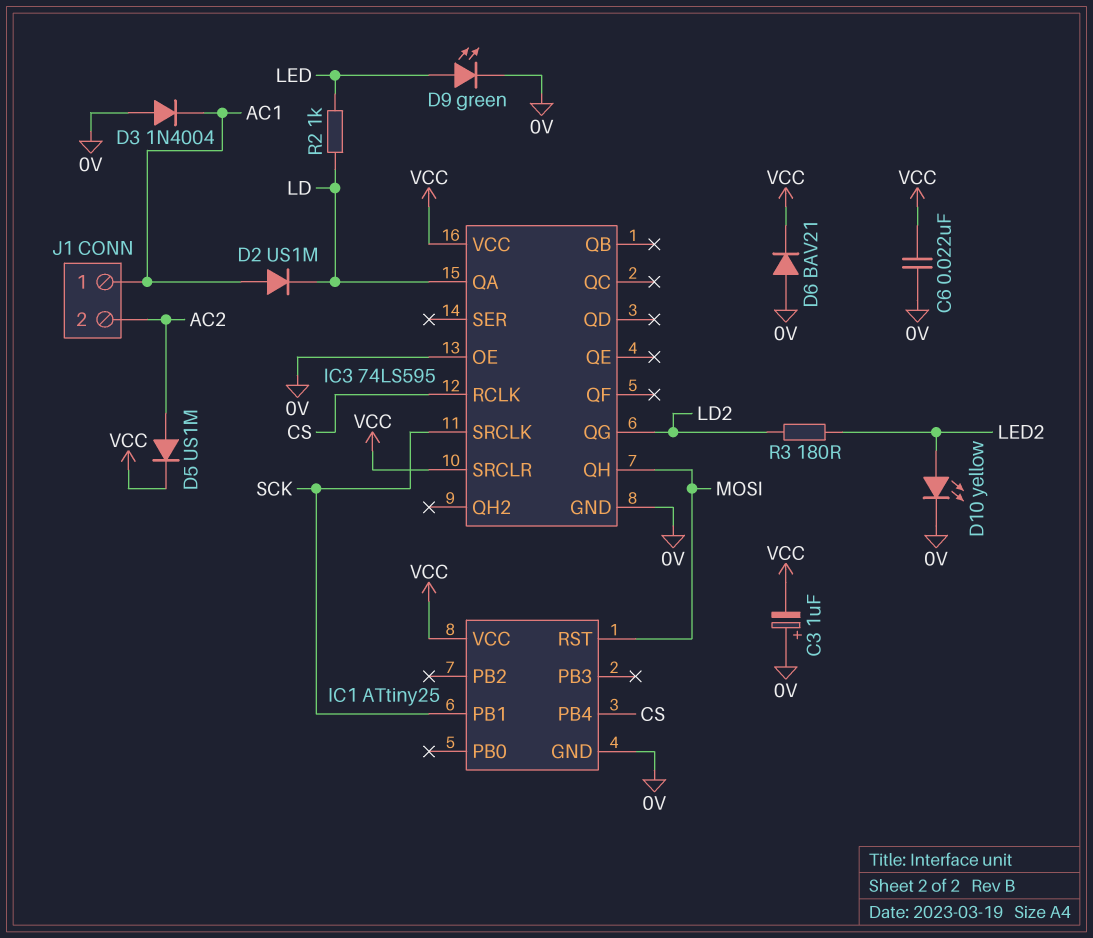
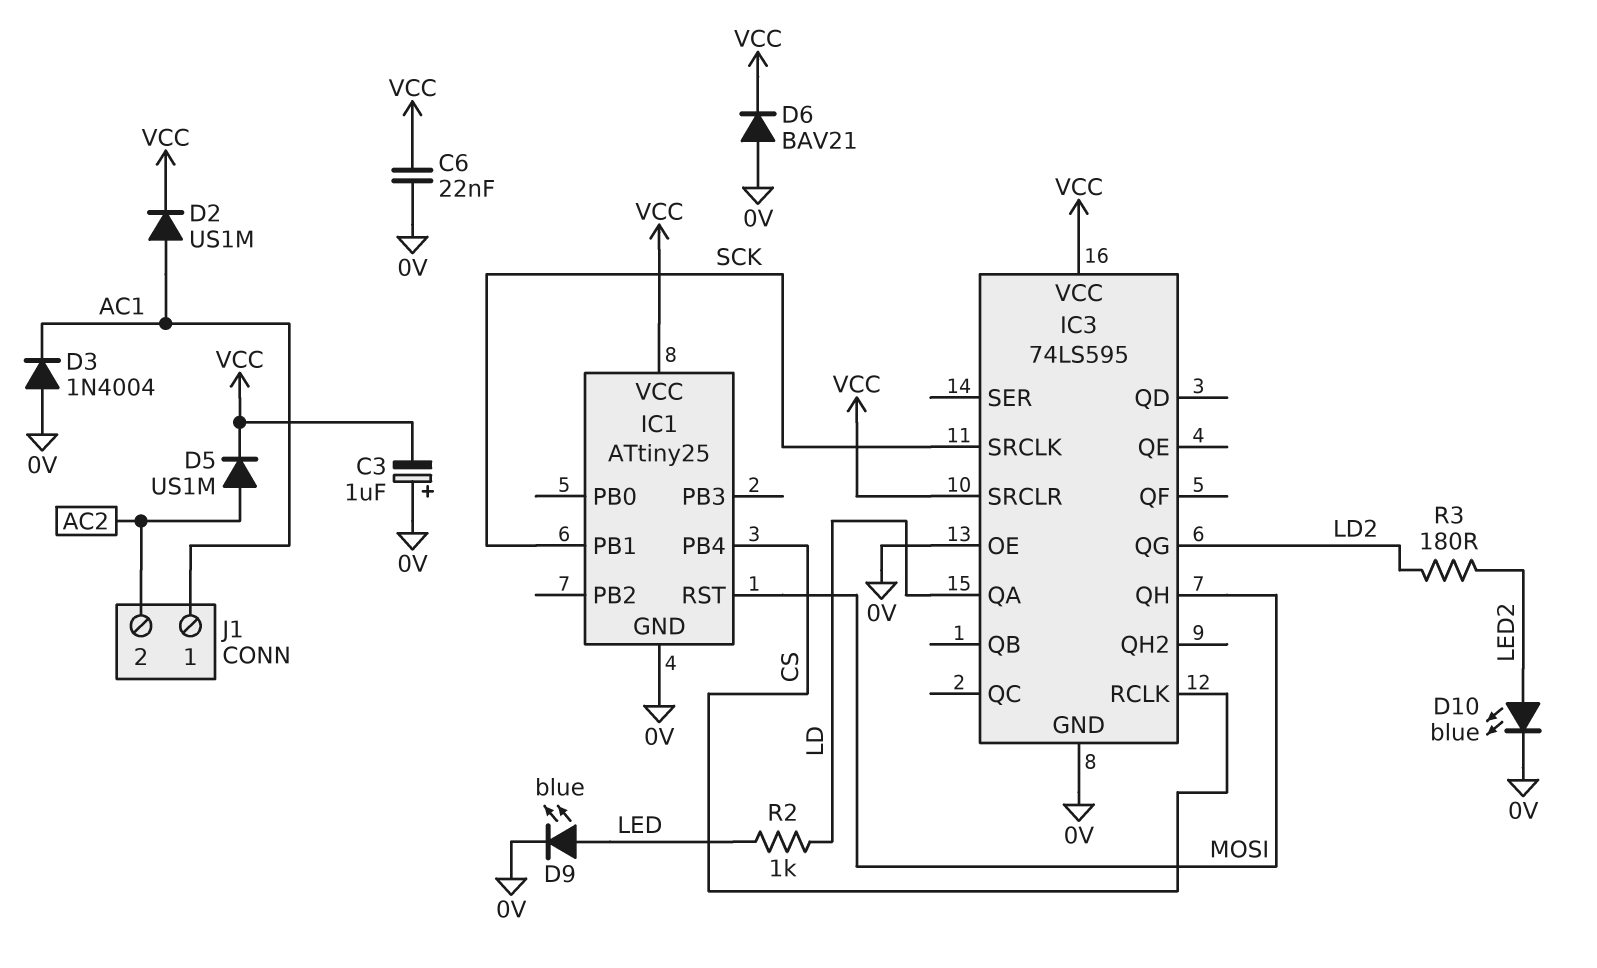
D2: diode US1M (A AC1, K LD) -> diode US1M (A AC1, K VCC)
D9: LED green (A LED, K 0V) -> LED blue (A LED, K 0V)
D10: LED yellow (A LED2, K 0V) -> LED blue (A LED2, K 0V)

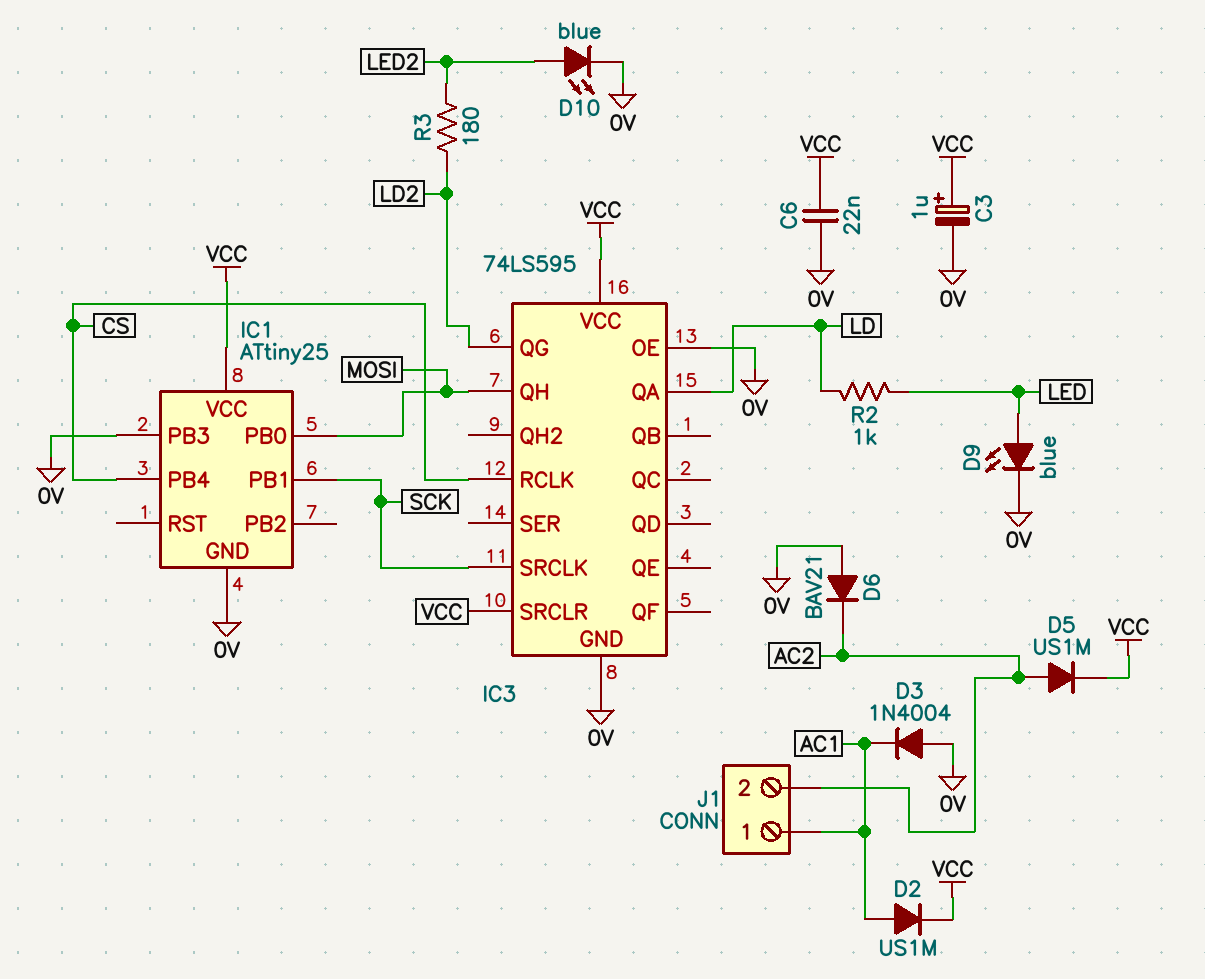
C3: 1uF (plus 0V, minus VCC) -> 1uF (plus VCC, minus 0V)
D6: diode BAV21 (A 0V, K VCC) -> diode BAV21 (A 0V, K AC2)
IC1 pin PB0: none -> MOSI
IC1 pin PB3: none -> 0V
IC1 pin RST: MOSI -> none

